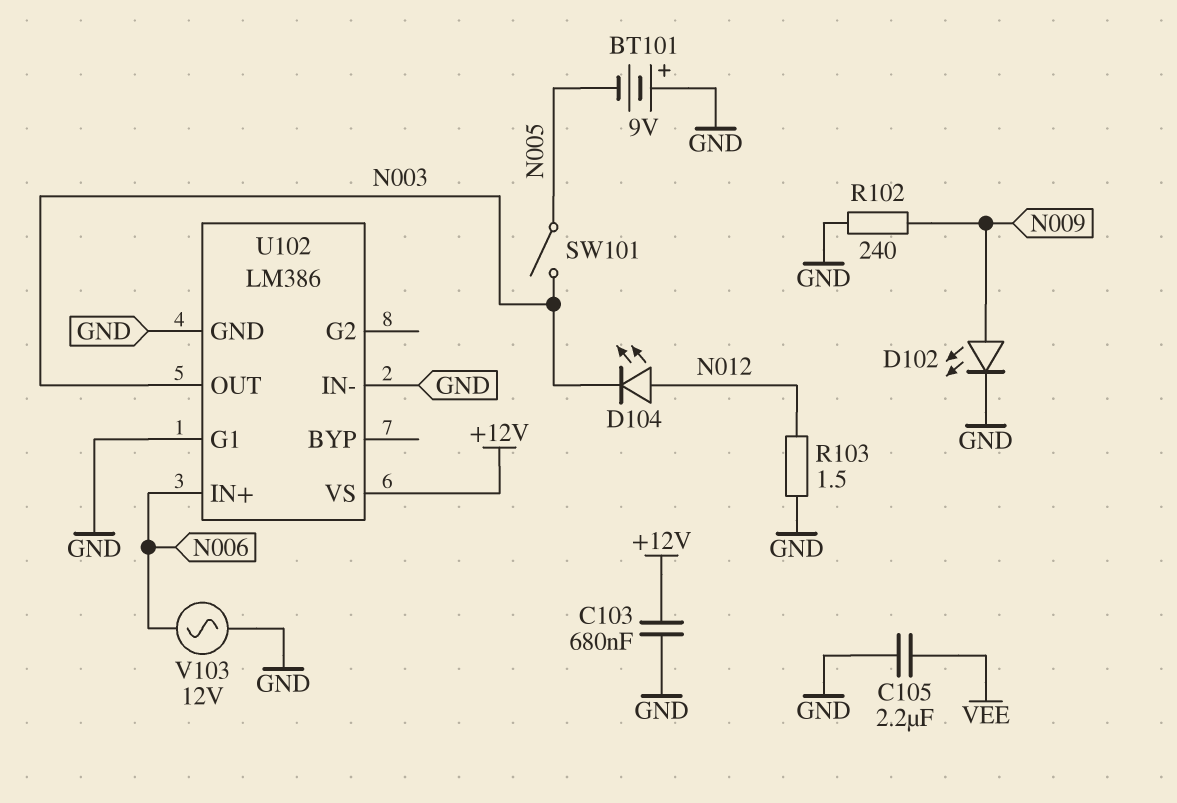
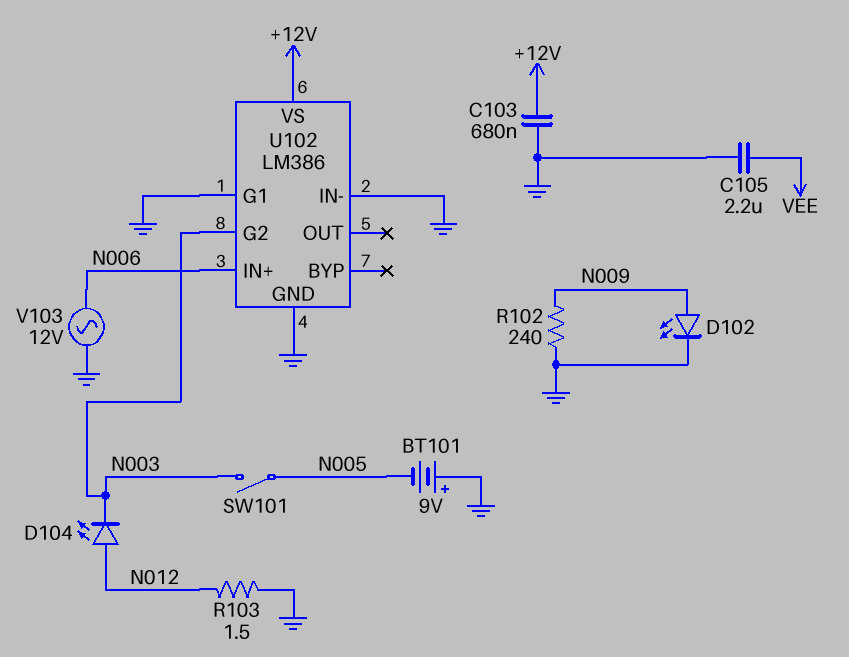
U102 pin G2: none -> N003
U102 pin OUT: N003 -> none

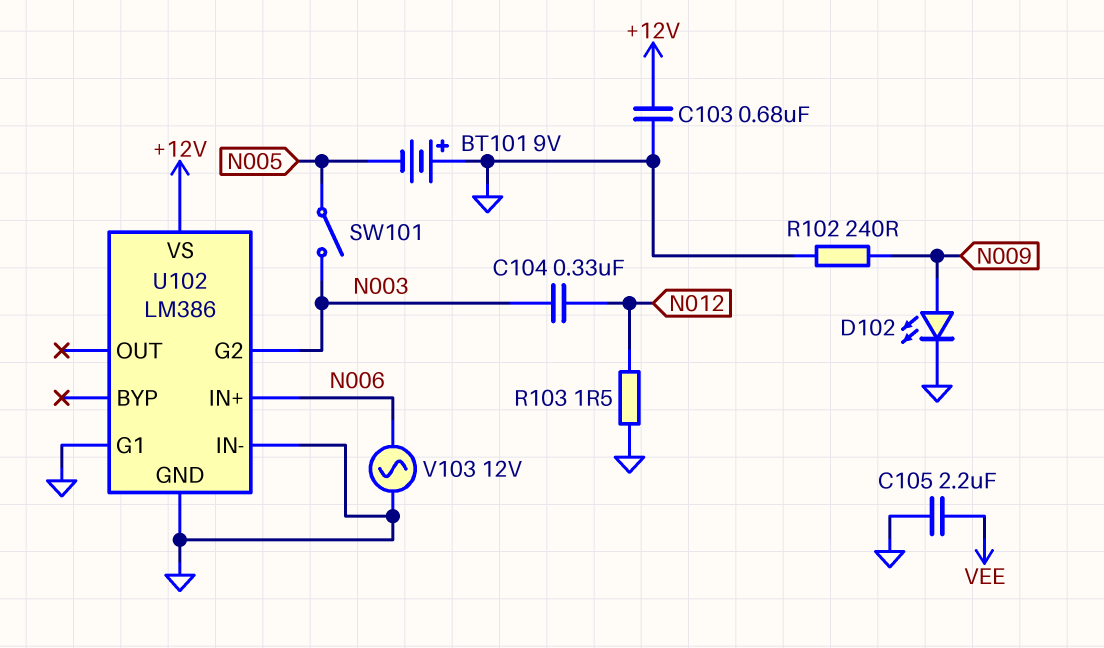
C104: none -> 330nF (N003, N012)
D104: LED (A N012, K N003) -> none

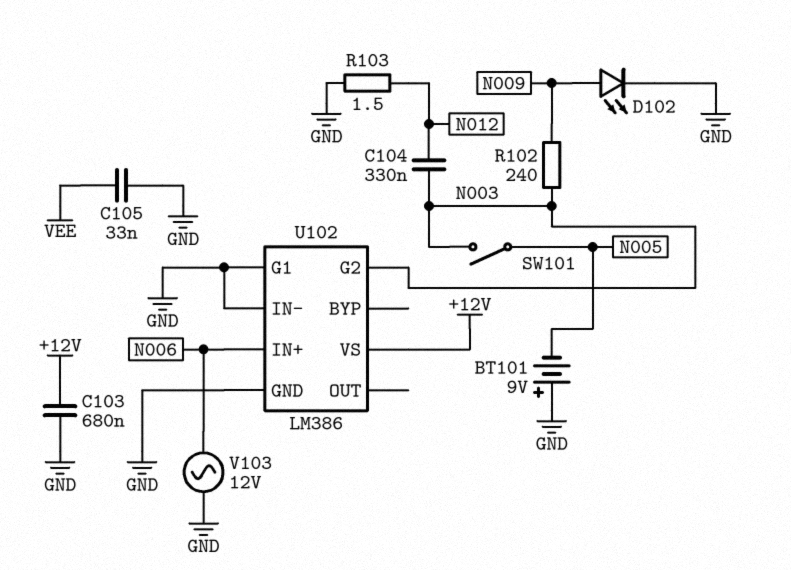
C105: 2.2uF (GND, VEE) -> 33nF (GND, VEE)
R102: 240 (GND, N009) -> 240 (N003, N009)

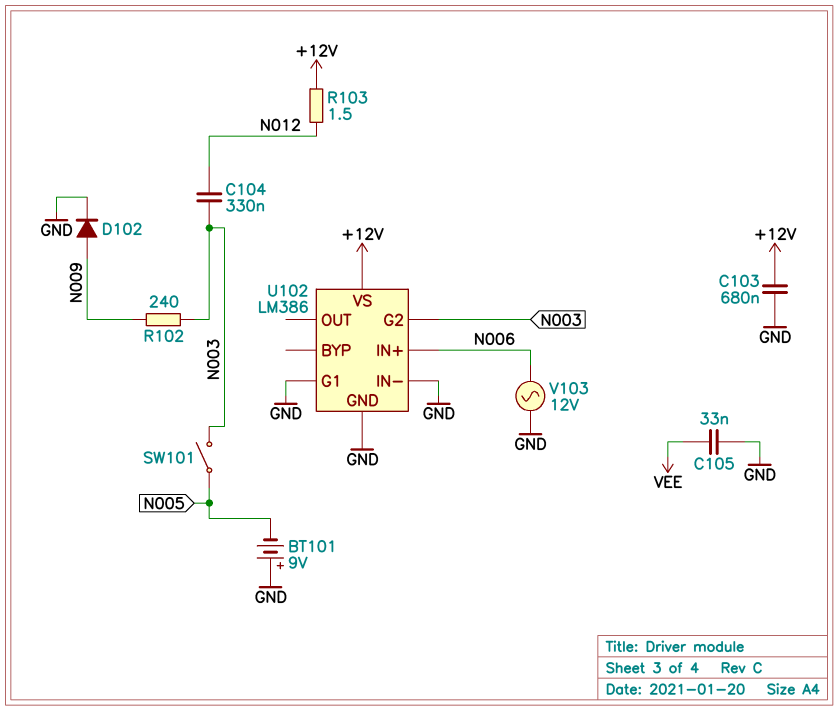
D102: LED (A N009, K GND) -> diode (A N009, K GND)
R103: 1.5 (GND, N012) -> 1.5 (+12V, N012)

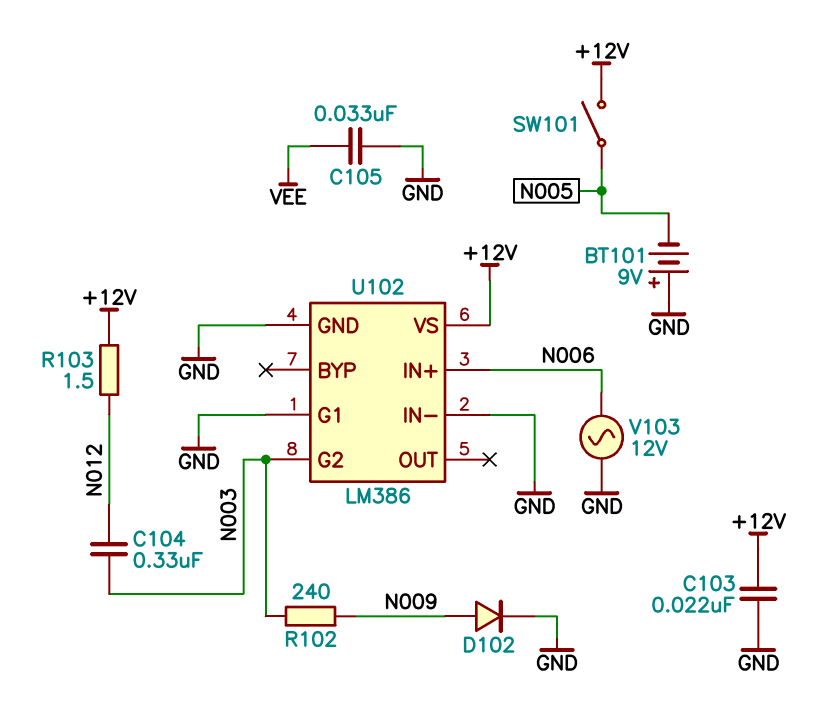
C103: 680nF (+12V, GND) -> 22nF (+12V, GND)
SW101: switch (N003, N005) -> switch (+12V, N005)

